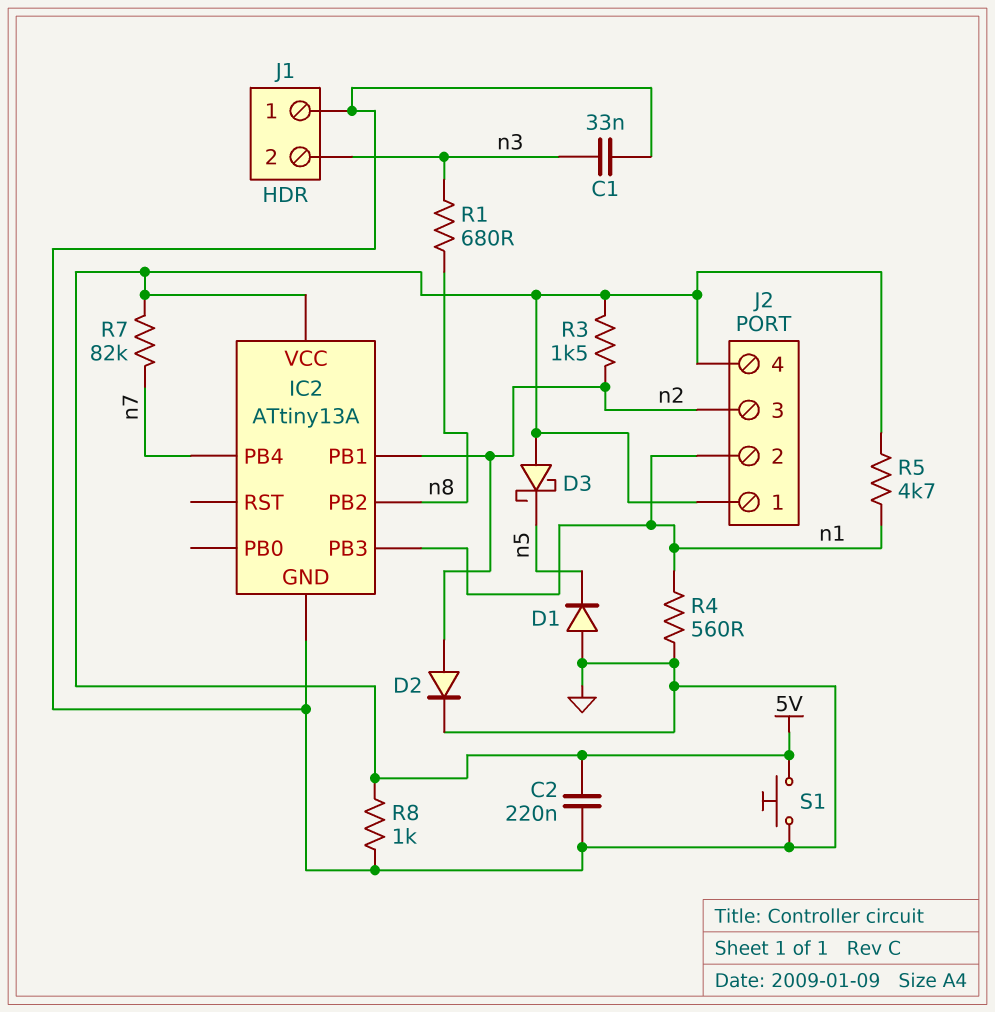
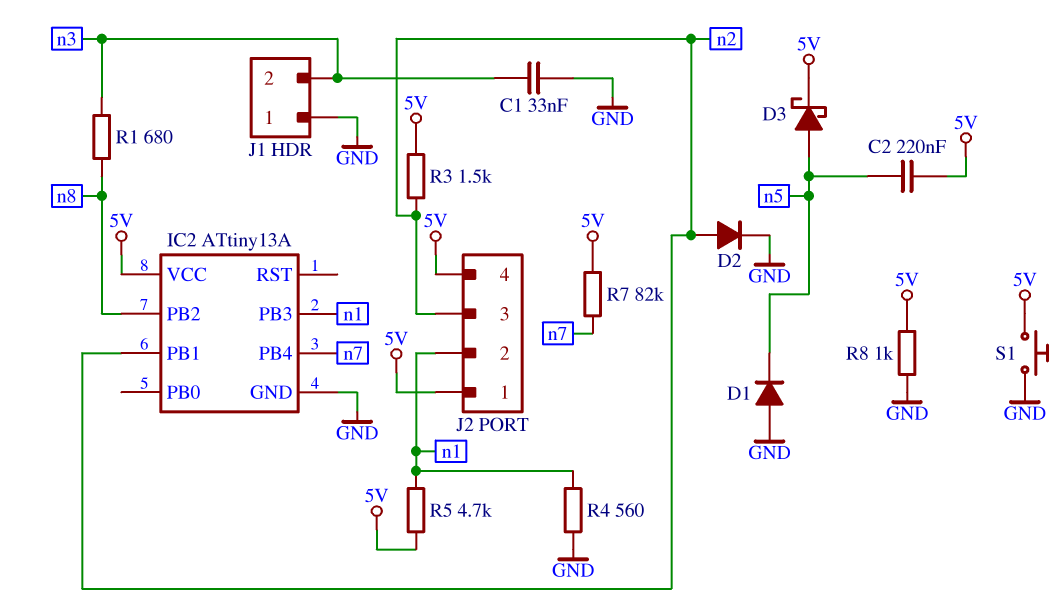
C2: 220nF (5V, GND) -> 220nF (5V, n5)
D3: schottky (A 5V, K n5) -> schottky (A n5, K 5V)

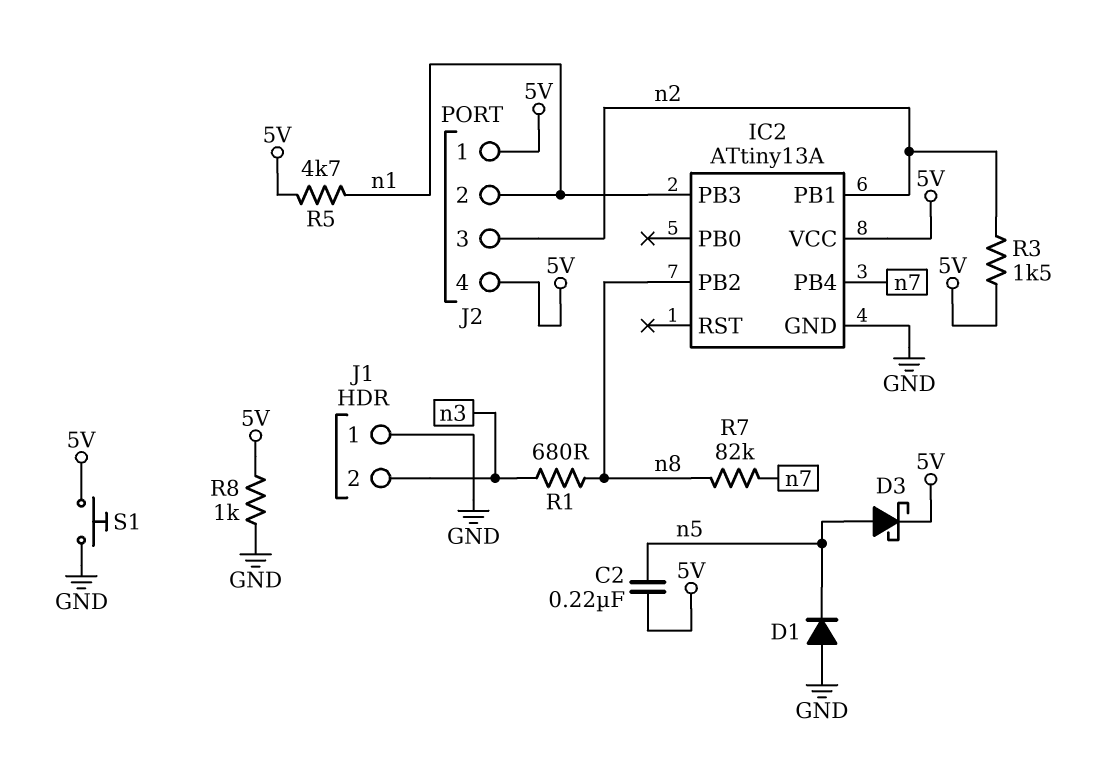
C1: 33nF (GND, n3) -> none
D2: diode (A n2, K GND) -> none
R4: 560 (GND, n1) -> none
R7: 82k (5V, n7) -> 82k (n7, n8)

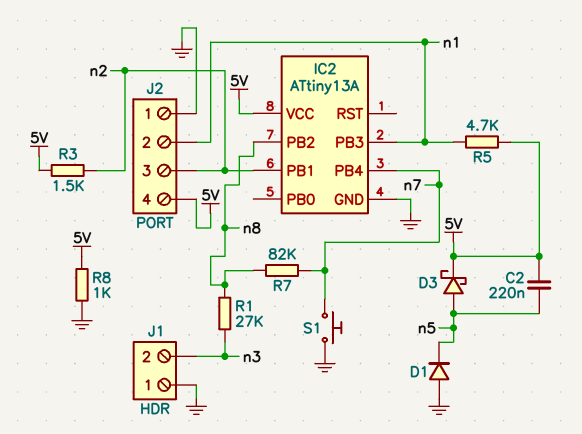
J2 pin 1: 5V -> GND
R1: 680 (n3, n8) -> 27k (n3, n8)
S1: button (5V, GND) -> button (GND, n7)

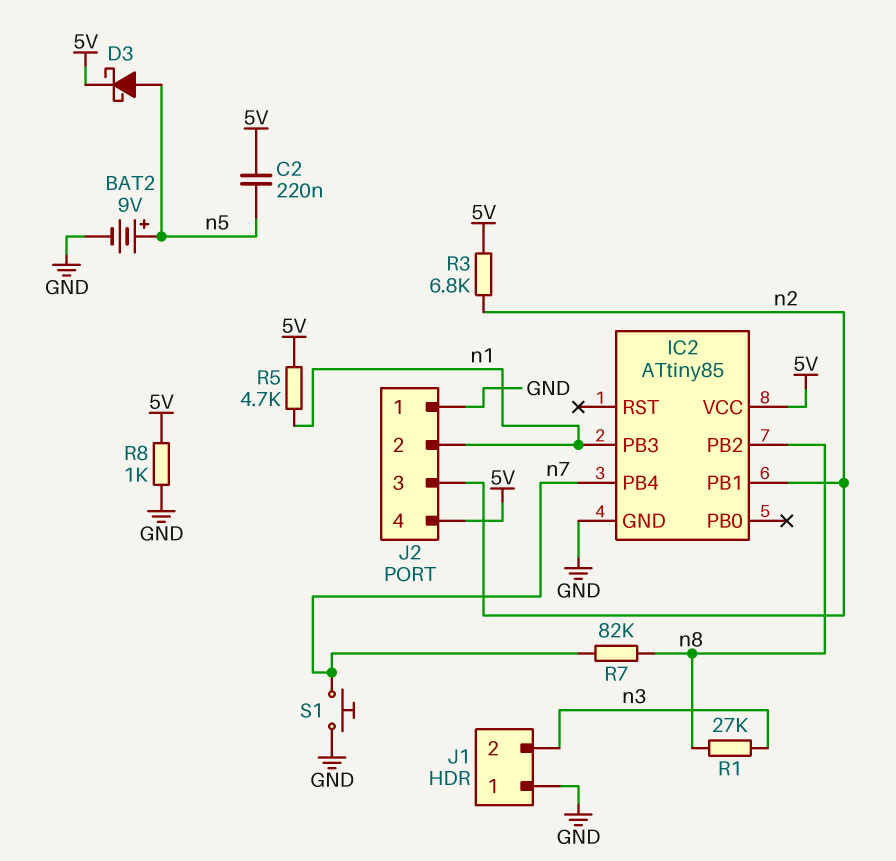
BAT2: none -> 9V (plus n5, minus GND)
D1: diode (A GND, K n5) -> none
IC2: ATtiny13A -> ATtiny85
R3: 1.5k (5V, n2) -> 6.8k (5V, n2)

